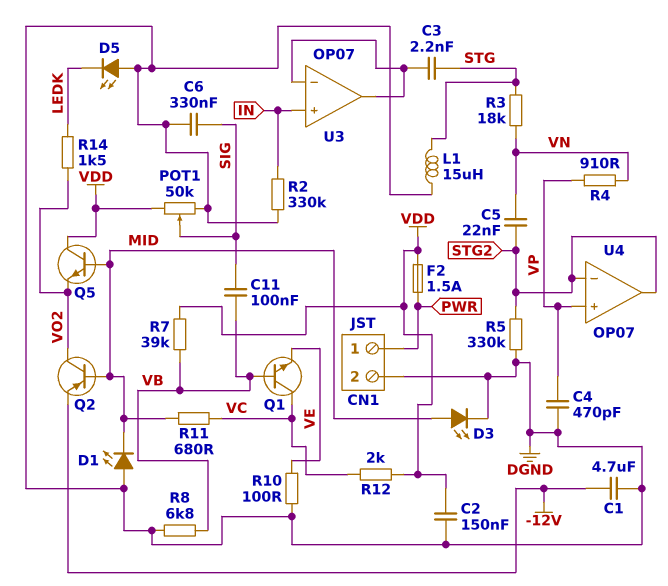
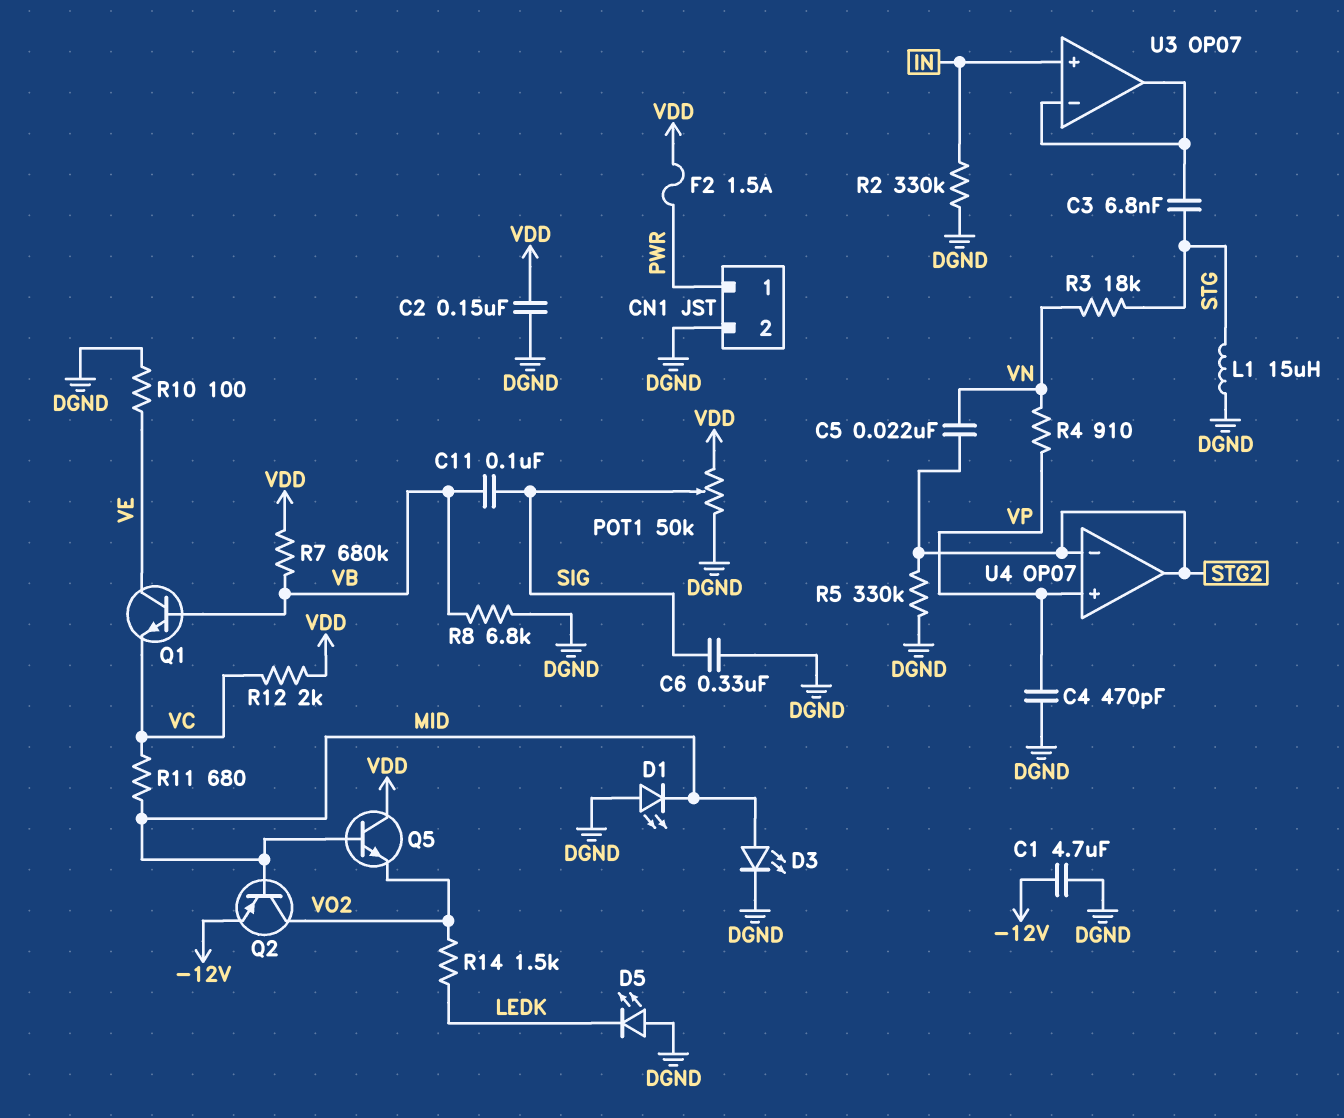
C3: 2.2nF (STG, U3/in-) -> 6.8nF (STG, U3/in-)
Q1: NPN (B VB, C VC, E VE) -> NPN (B VB, C VE, E VC)
R7: 39k (VB, VDD) -> 680k (VB, VDD)

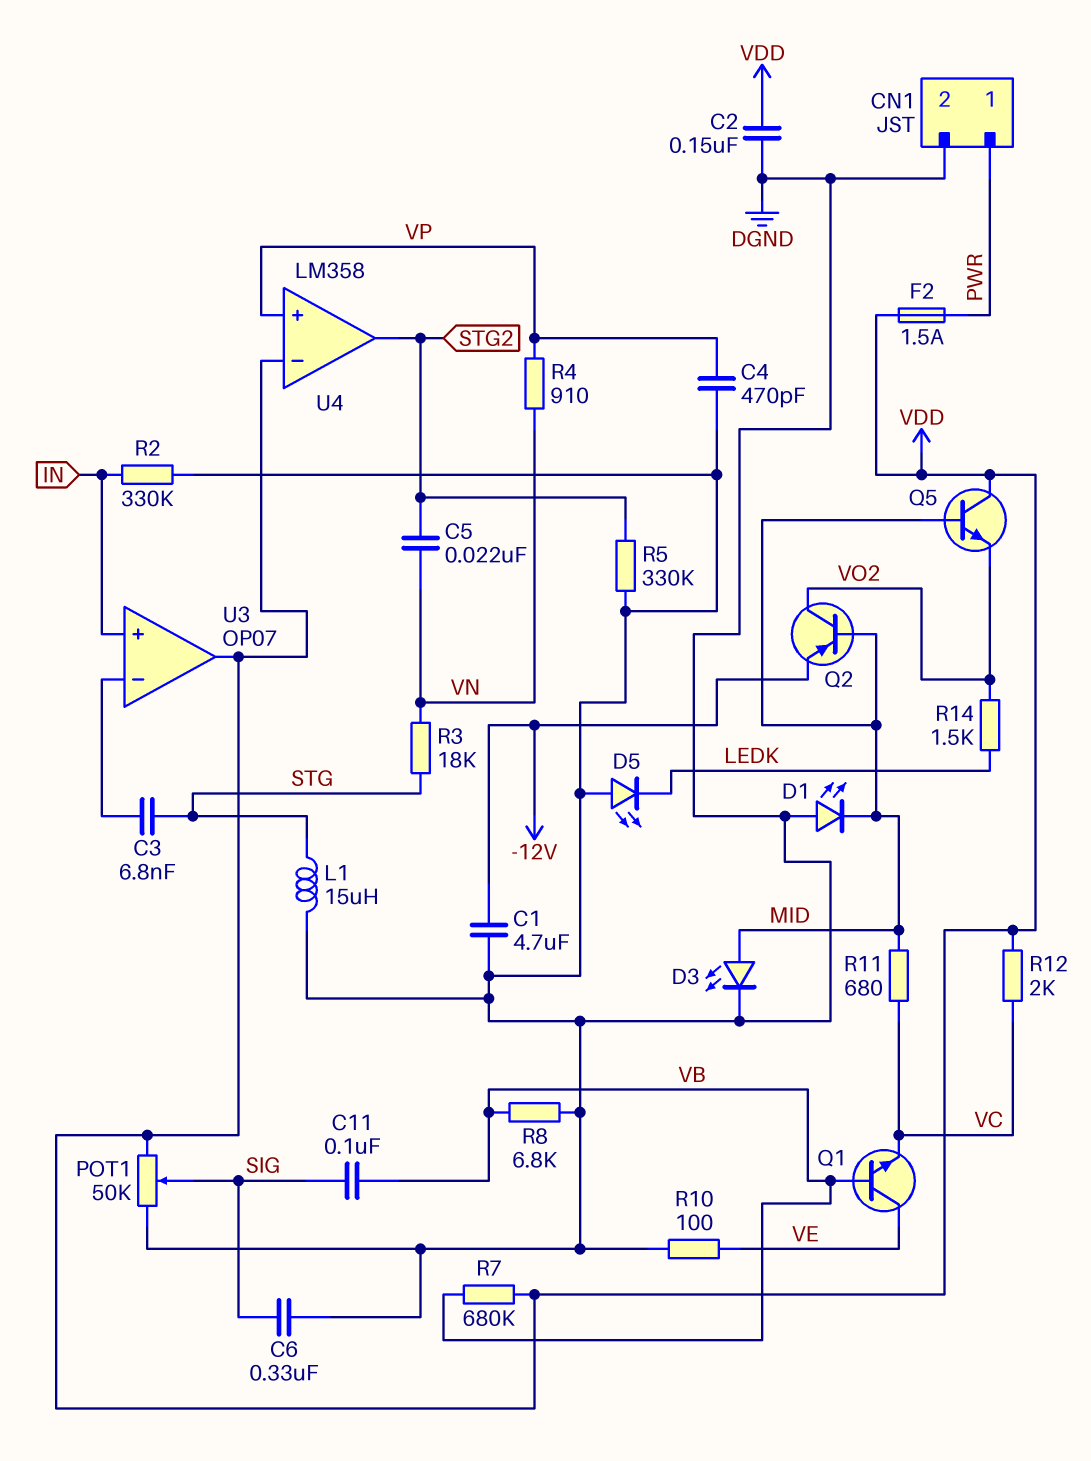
U3 pin out: U3/in- -> VDD
U4: OP07 -> LM358
U4 pin in-: STG2 -> VDD

